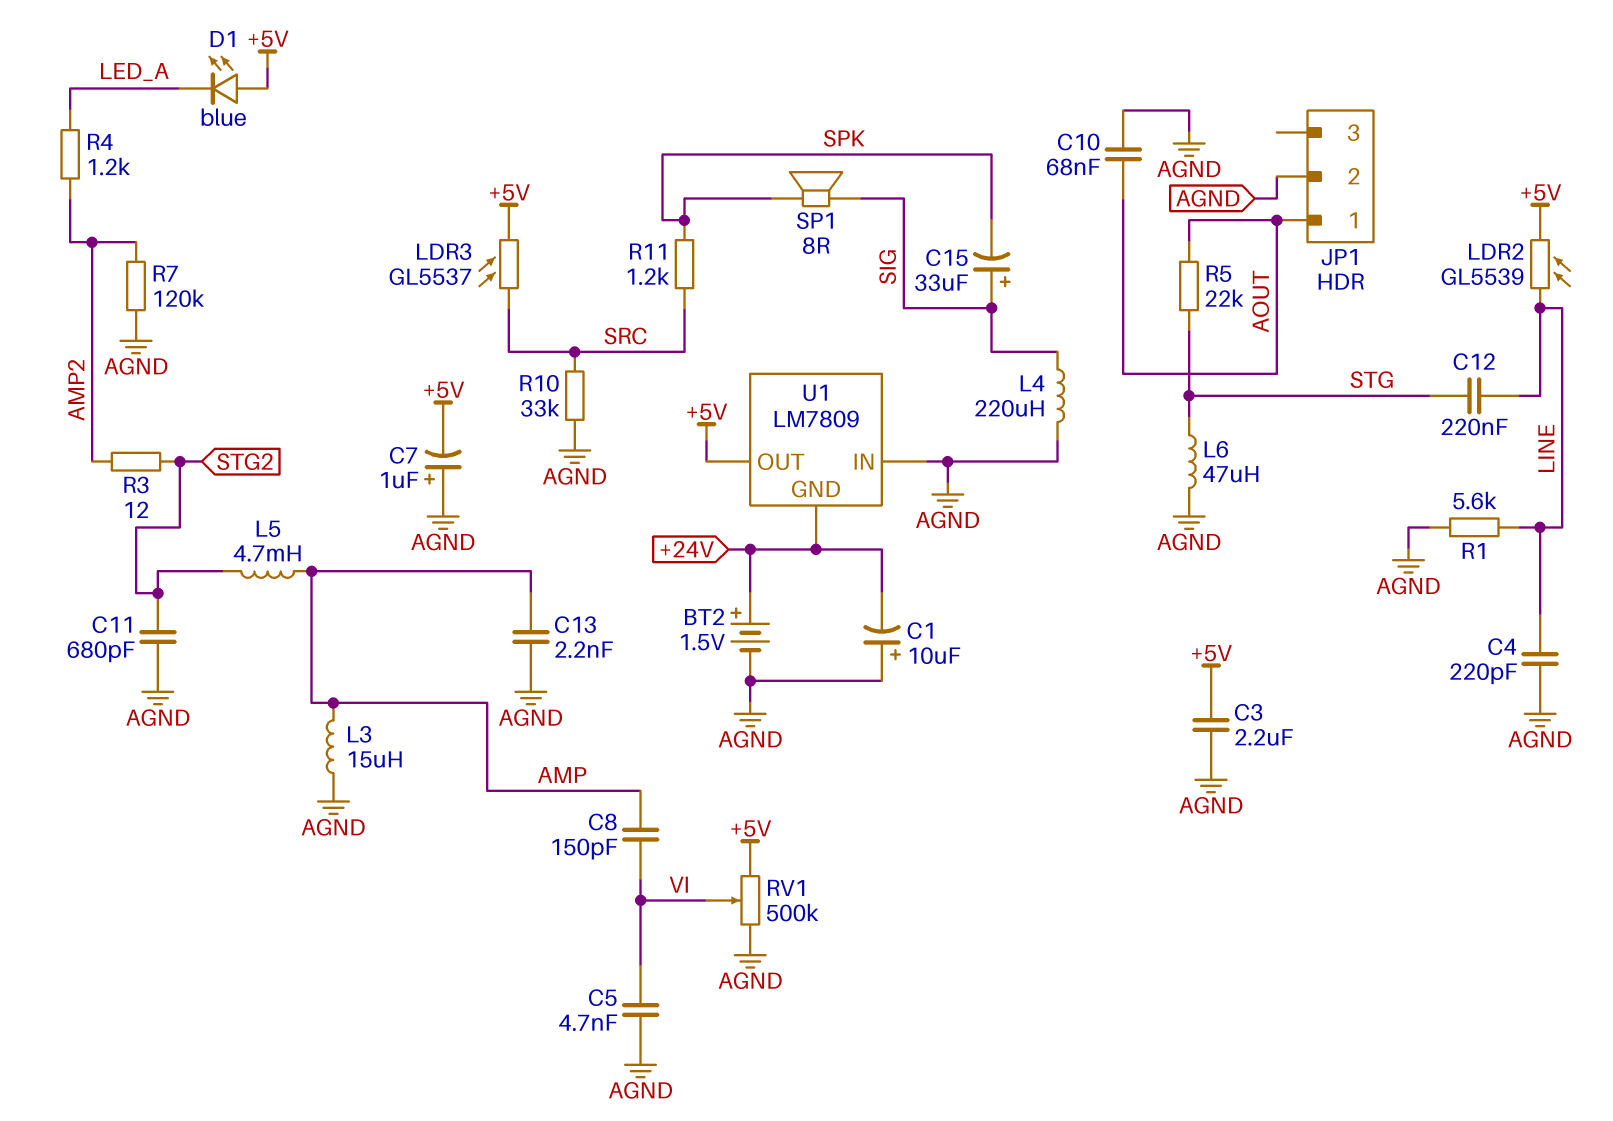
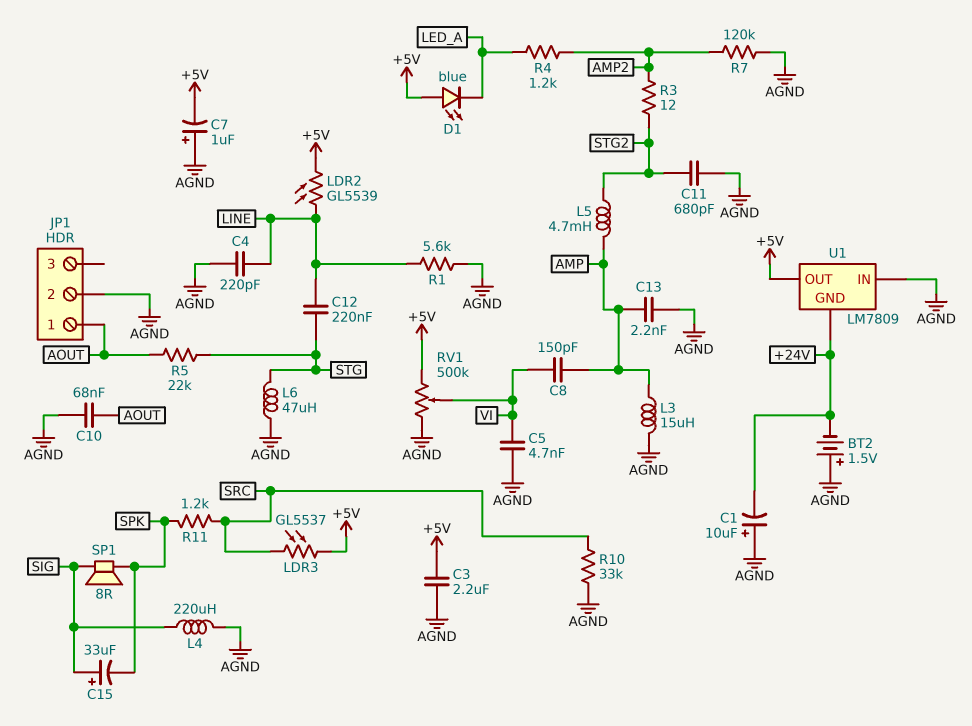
BT2: 1.5V (plus +24V, minus AGND) -> 1.5V (plus AGND, minus +24V)

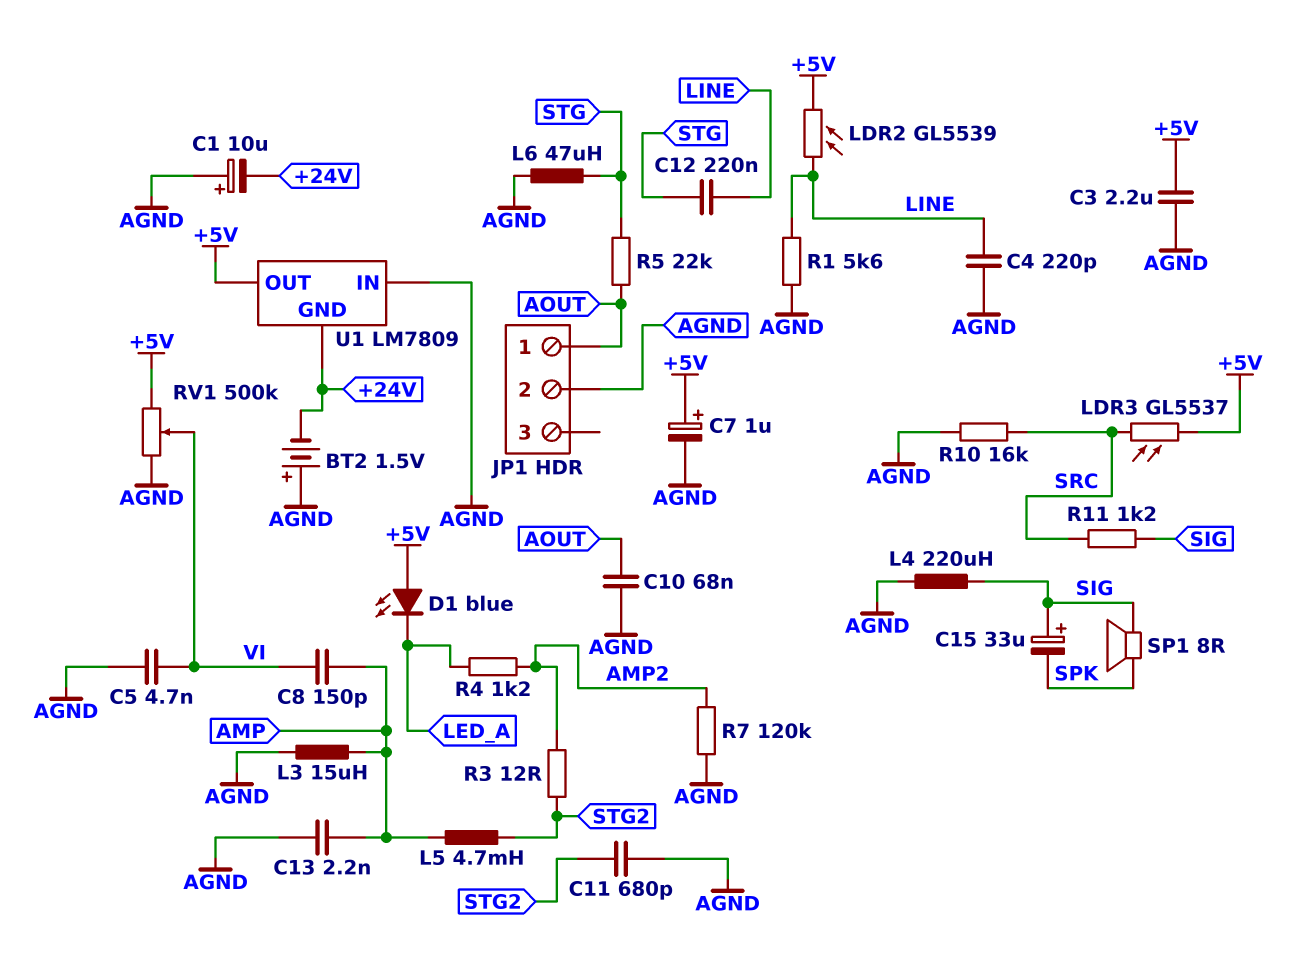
C7: 1uF (plus AGND, minus +5V) -> 1uF (plus +5V, minus AGND)
R10: 33k (AGND, SRC) -> 16k (AGND, SRC)
R11: 1.2k (SPK, SRC) -> 1.2k (SIG, SRC)

